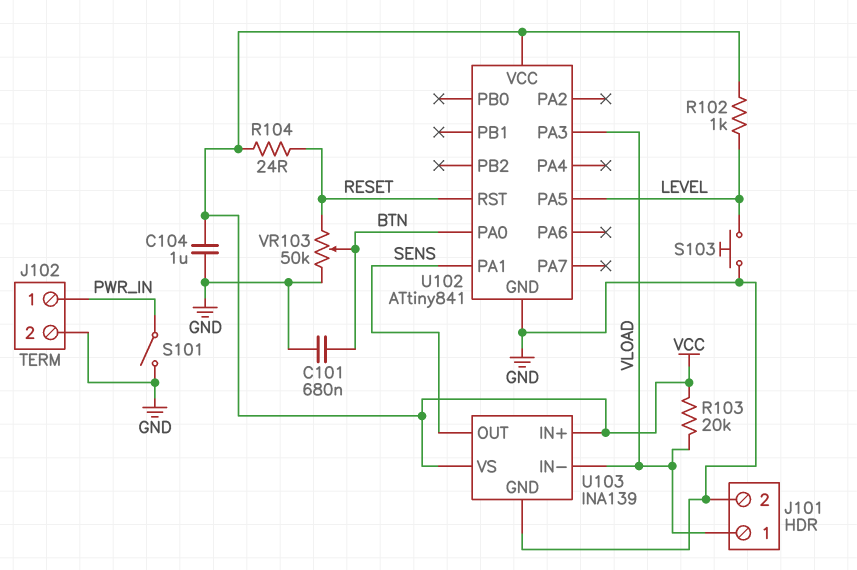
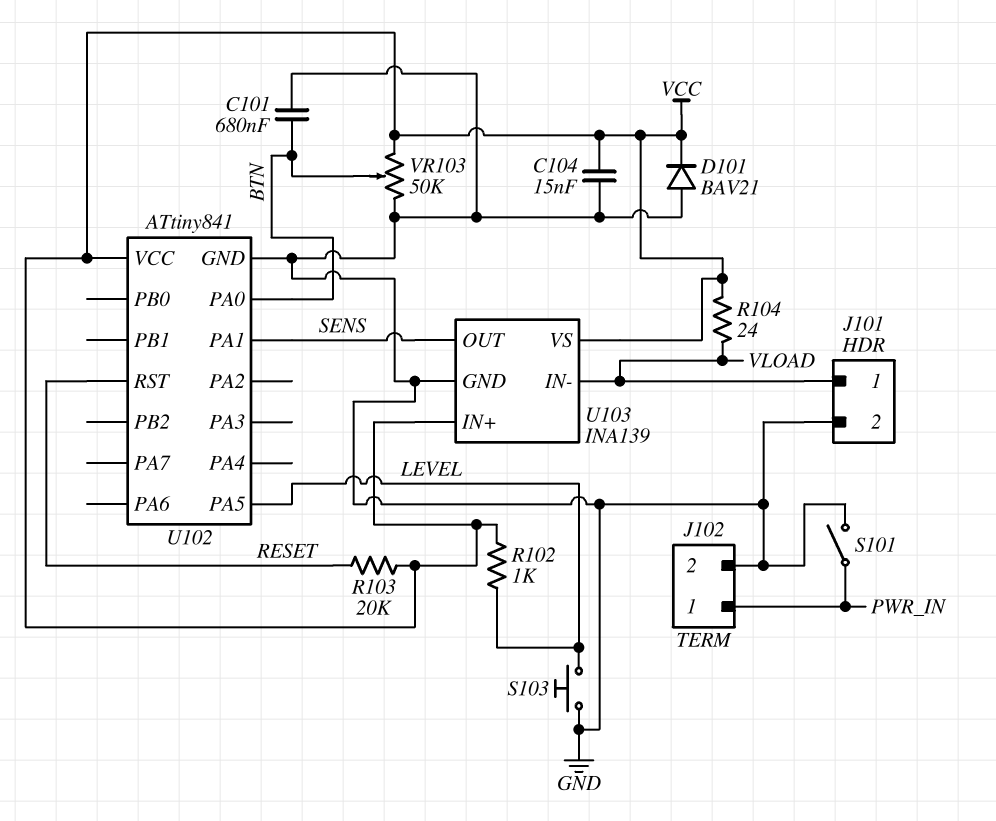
C104: 1uF (GND, VCC) -> 15nF (GND, VCC)
D101: none -> diode BAV21 (A GND, K VCC)
R103: 20k (VCC, VLOAD) -> 20k (RESET, VCC)
R104: 24 (RESET, VCC) -> 24 (VCC, VLOAD)
U102 pin PA3: VLOAD -> none
VR103: 50k (GND, RESET, wiper BTN) -> 50k (GND, VCC, wiper BTN)

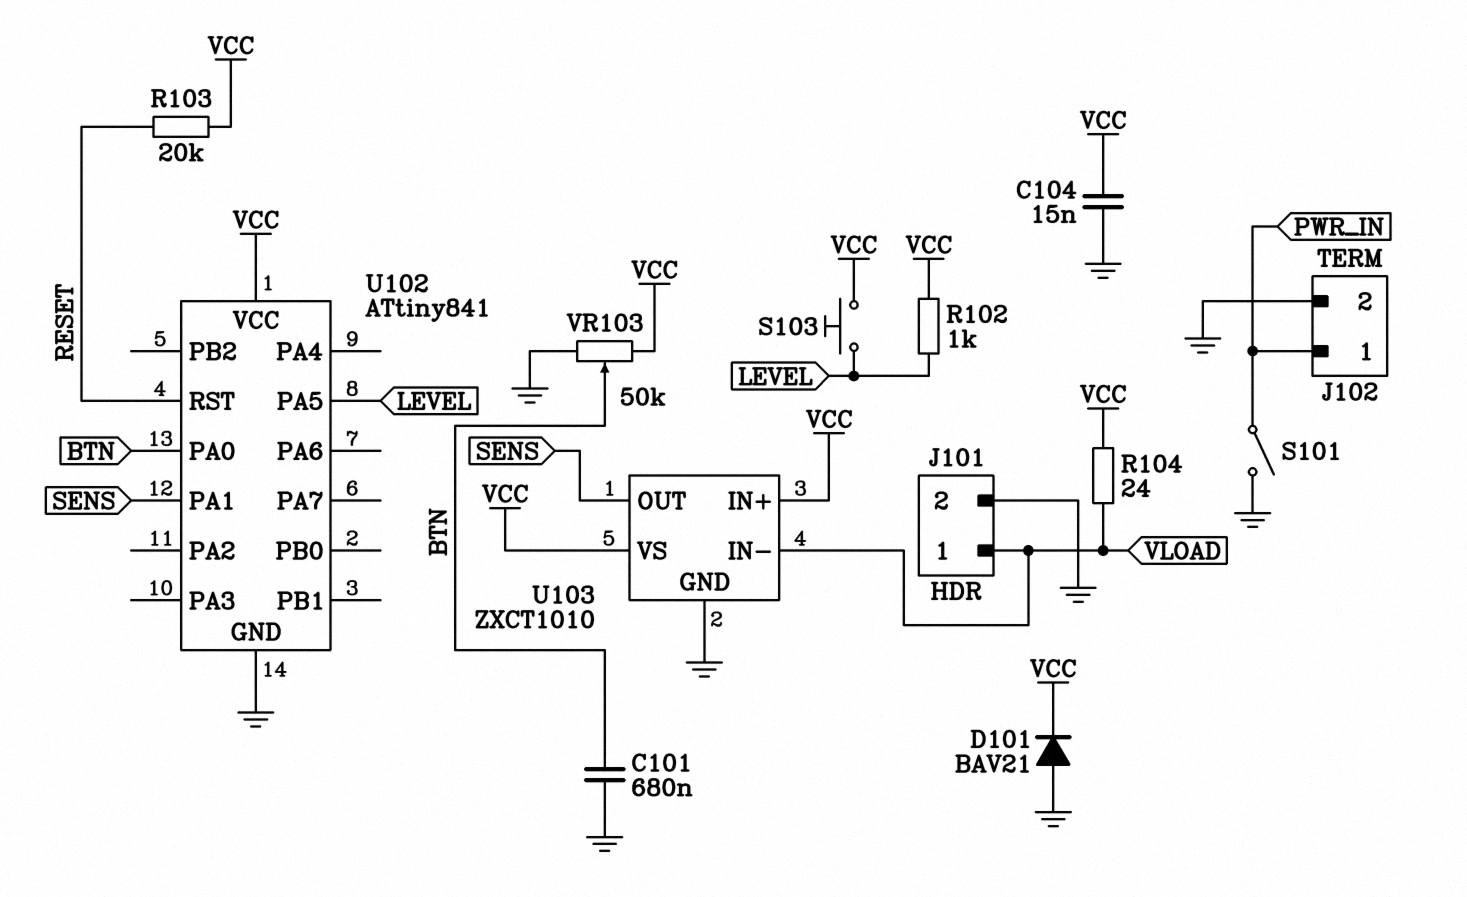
S103: button (GND, LEVEL) -> button (LEVEL, VCC)
U103: INA139 -> ZXCT1010

